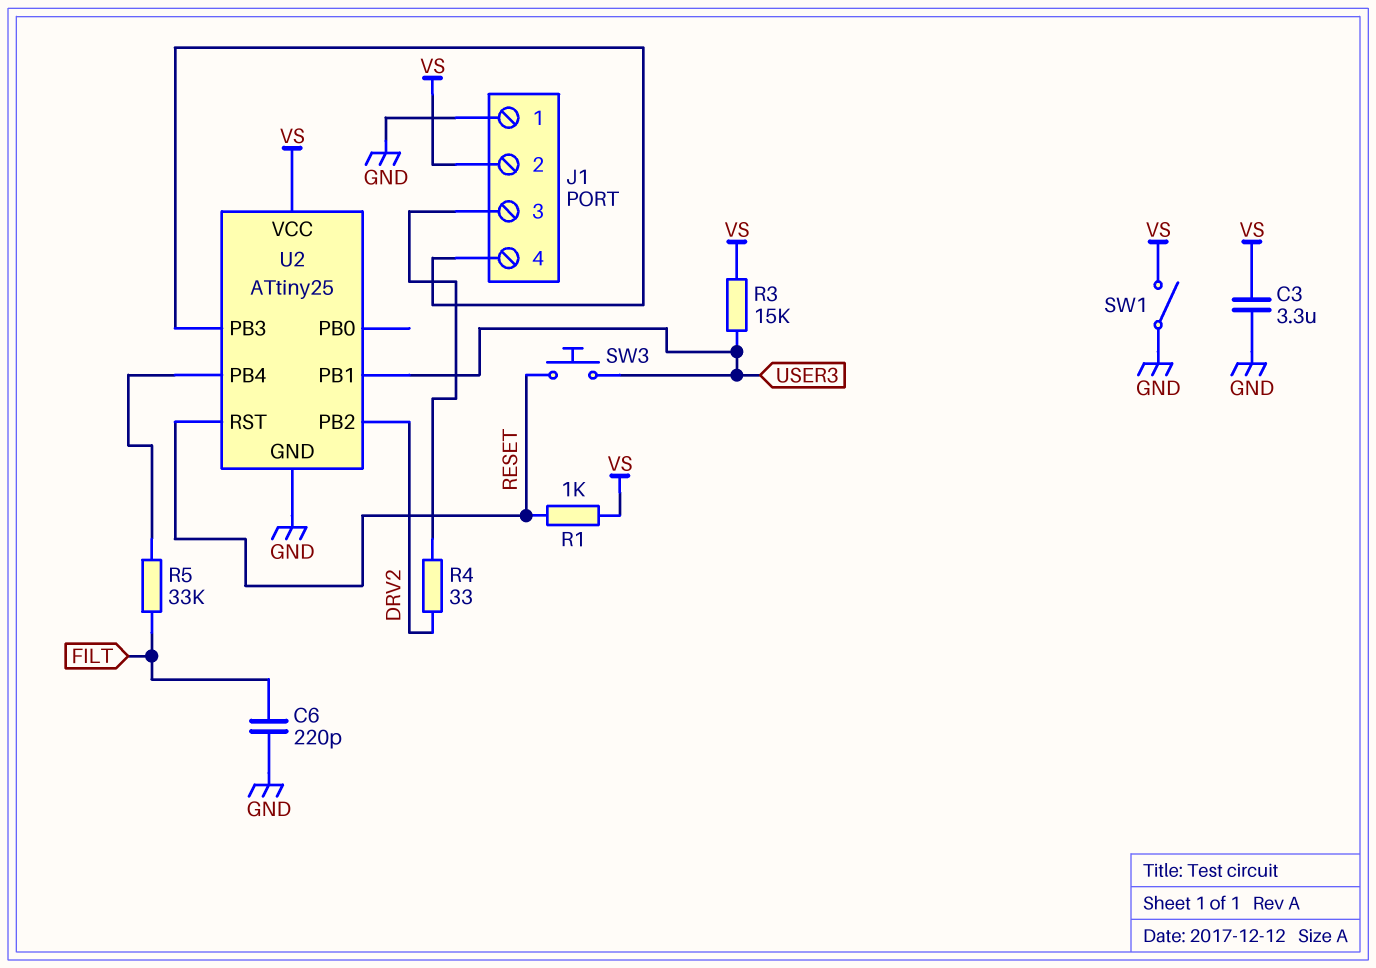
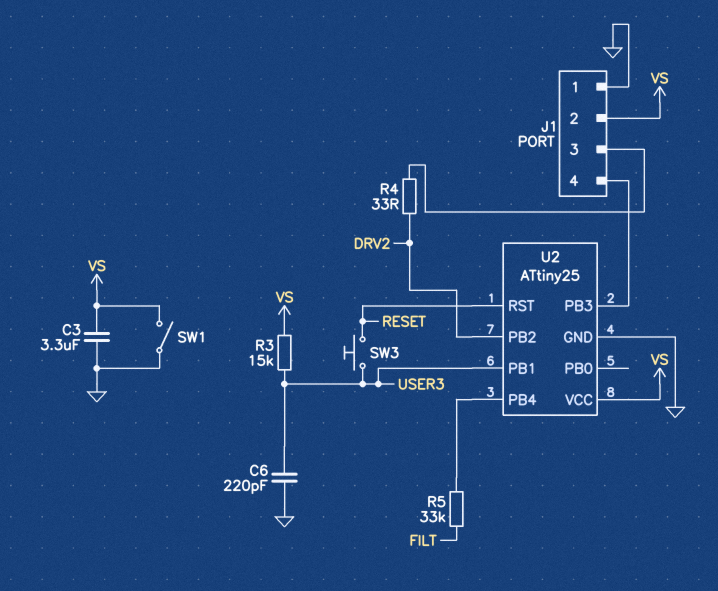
C6: 220pF (FILT, GND) -> 220pF (GND, USER3)
R1: 1k (RESET, VS) -> none

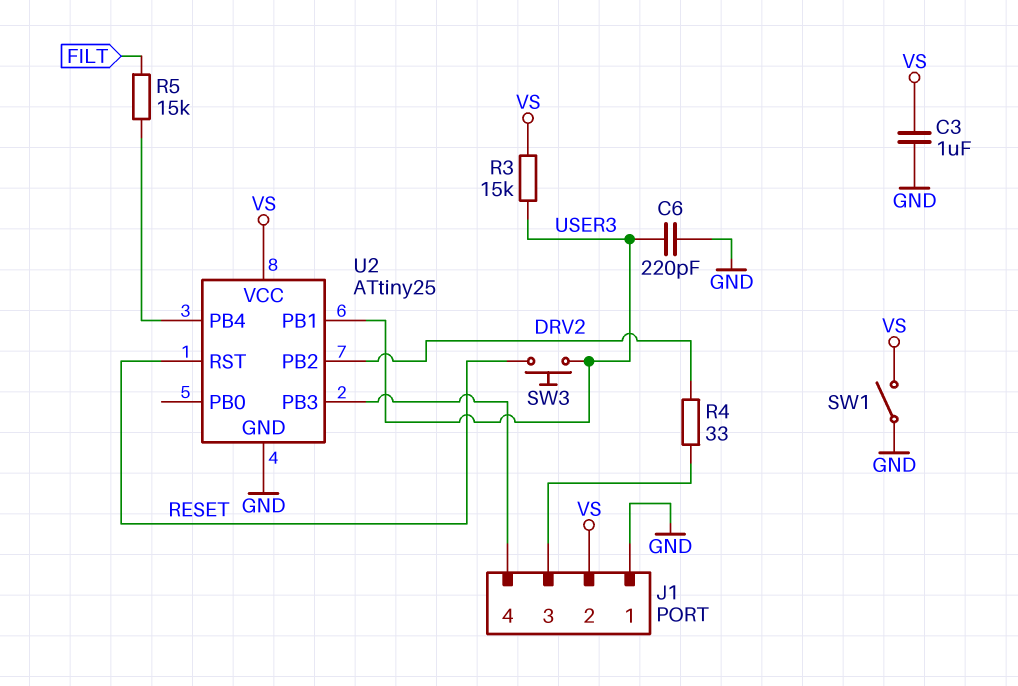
C3: 3.3uF (GND, VS) -> 1uF (GND, VS)
R5: 33k (FILT, U2/PB4) -> 15k (FILT, U2/PB4)

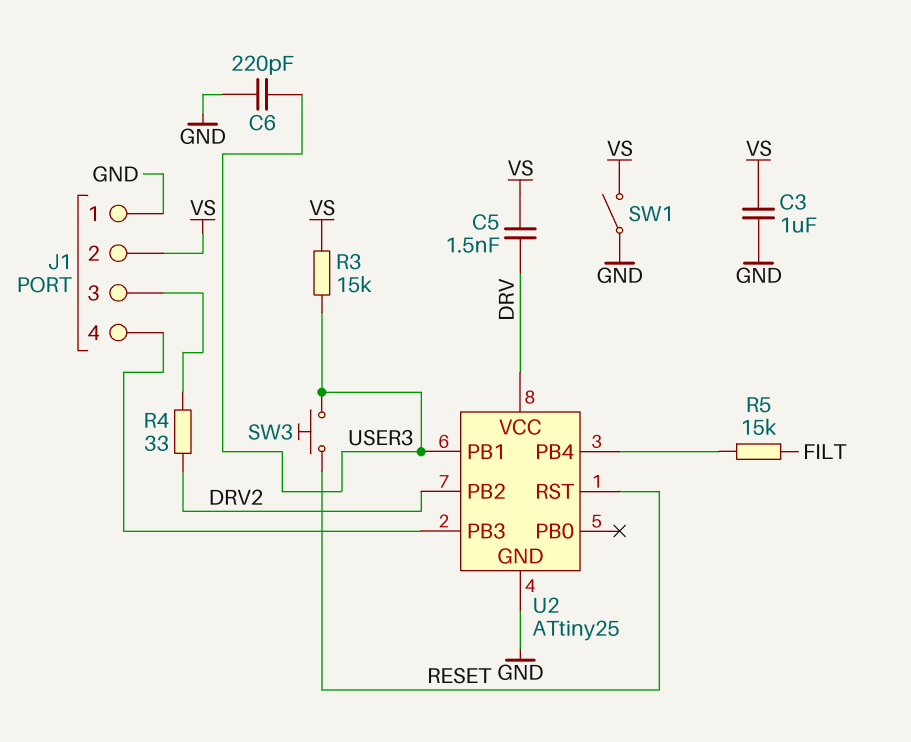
C5: none -> 1.5nF (DRV, VS)
U2 pin VCC: VS -> DRV

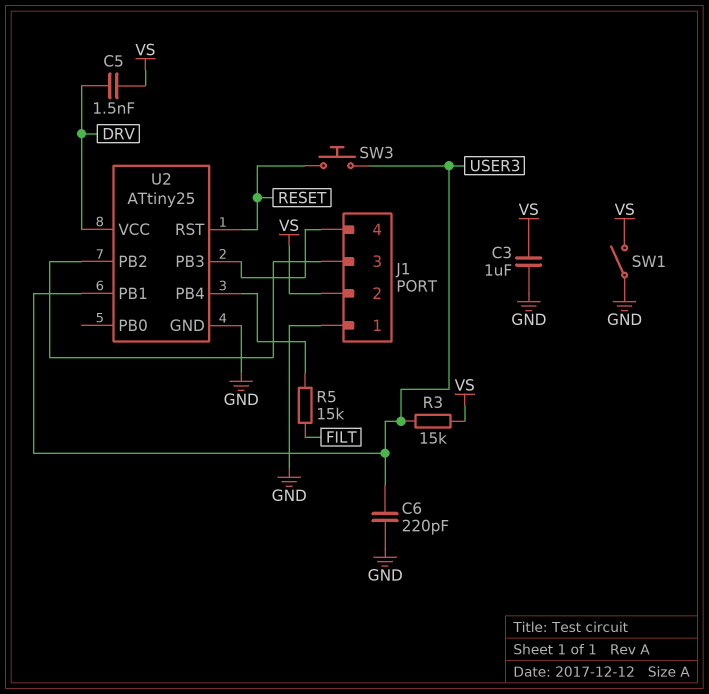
R4: 33 (DRV2, J1/3) -> none
U2 pin PB2: DRV2 -> J1/3

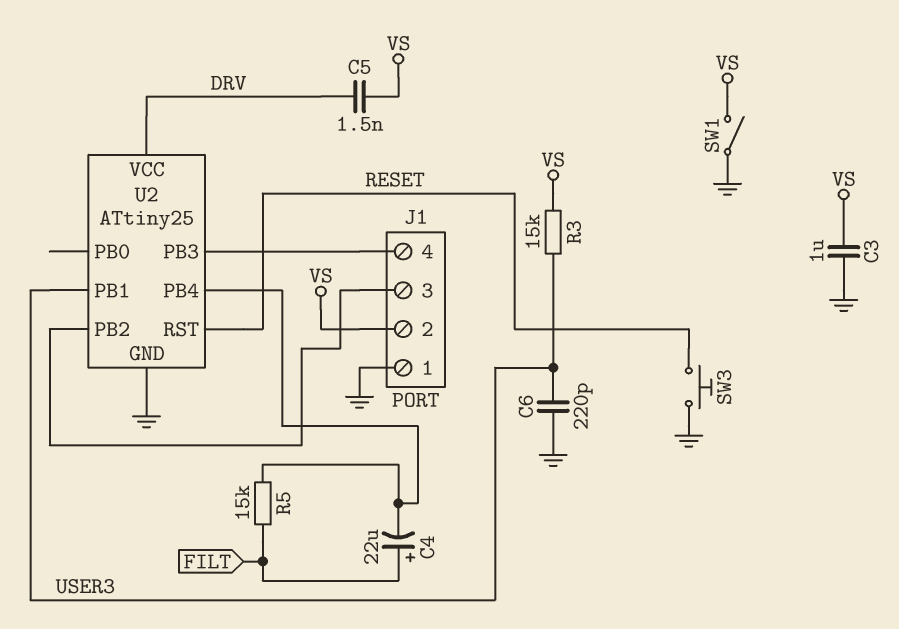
C4: none -> 22uF (plus FILT, minus U2/PB4)
SW3: button (RESET, USER3) -> button (GND, RESET)

